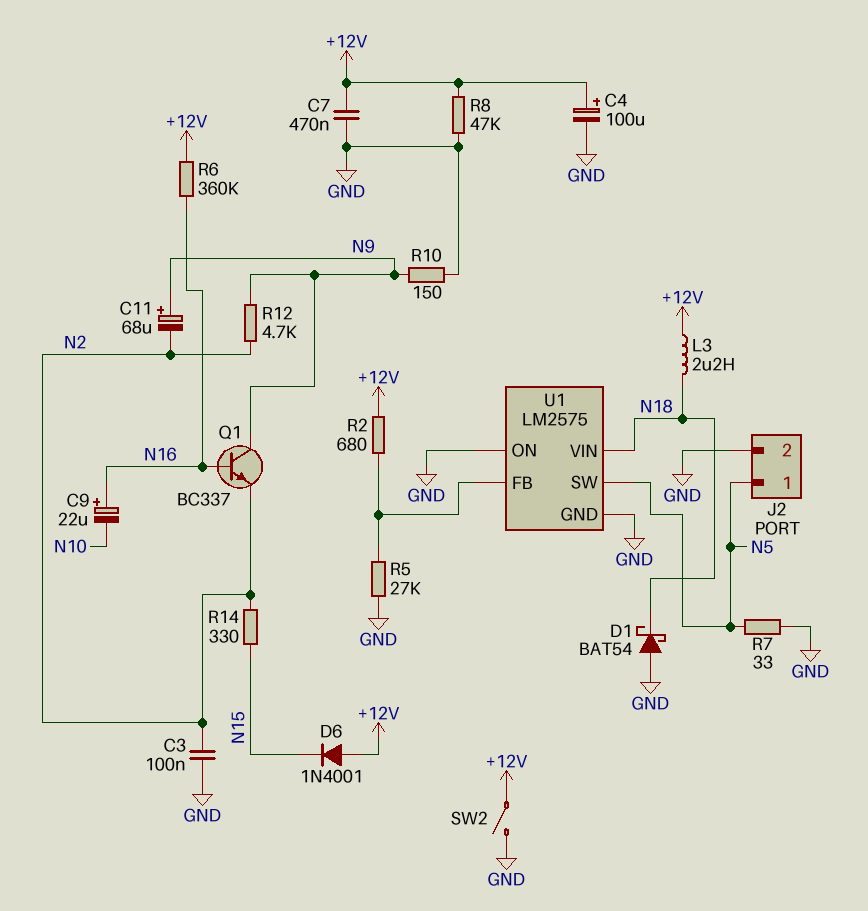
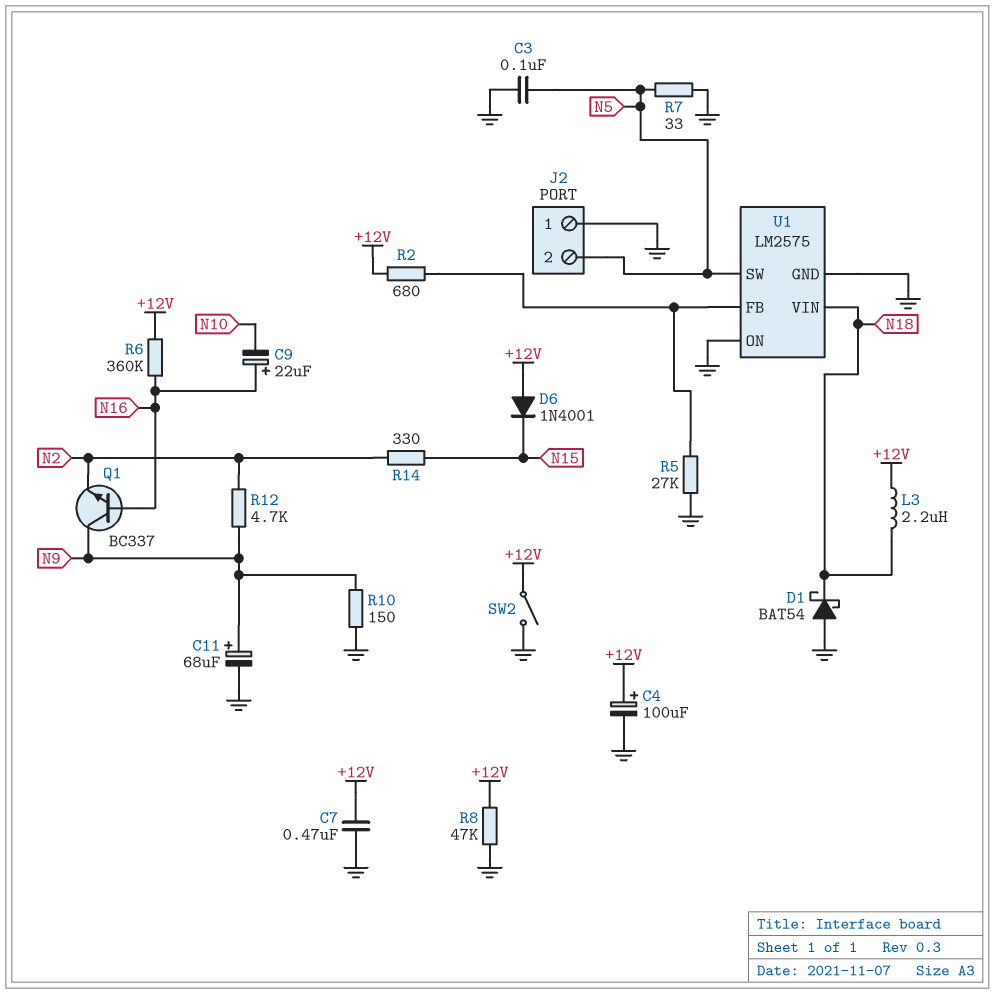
C3: 100nF (GND, N2) -> 100nF (GND, N5)
C11: 68uF (plus N9, minus N2) -> 68uF (plus N9, minus GND)
J2 pin 1: N5 -> GND
J2 pin 2: GND -> N5

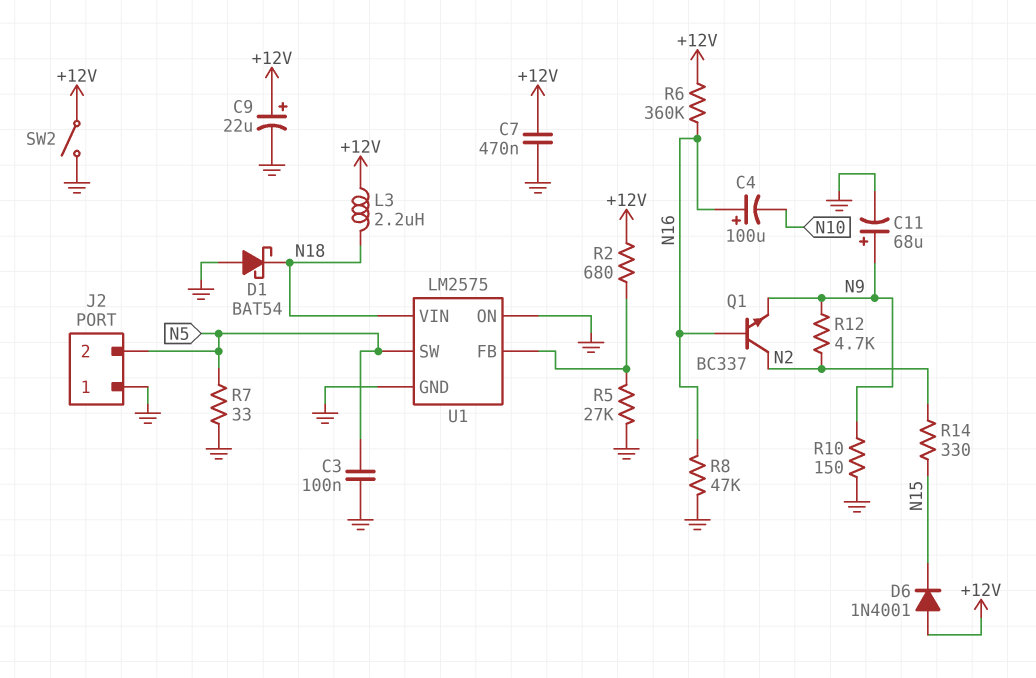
C4: 100uF (plus +12V, minus GND) -> 100uF (plus N16, minus N10)
C9: 22uF (plus N16, minus N10) -> 22uF (plus +12V, minus GND)
Q1: NPN BC337 (B N16, C N9, E N2) -> NPN BC337 (B N16, C N2, E N9)
R8: 47k (+12V, GND) -> 47k (GND, N16)

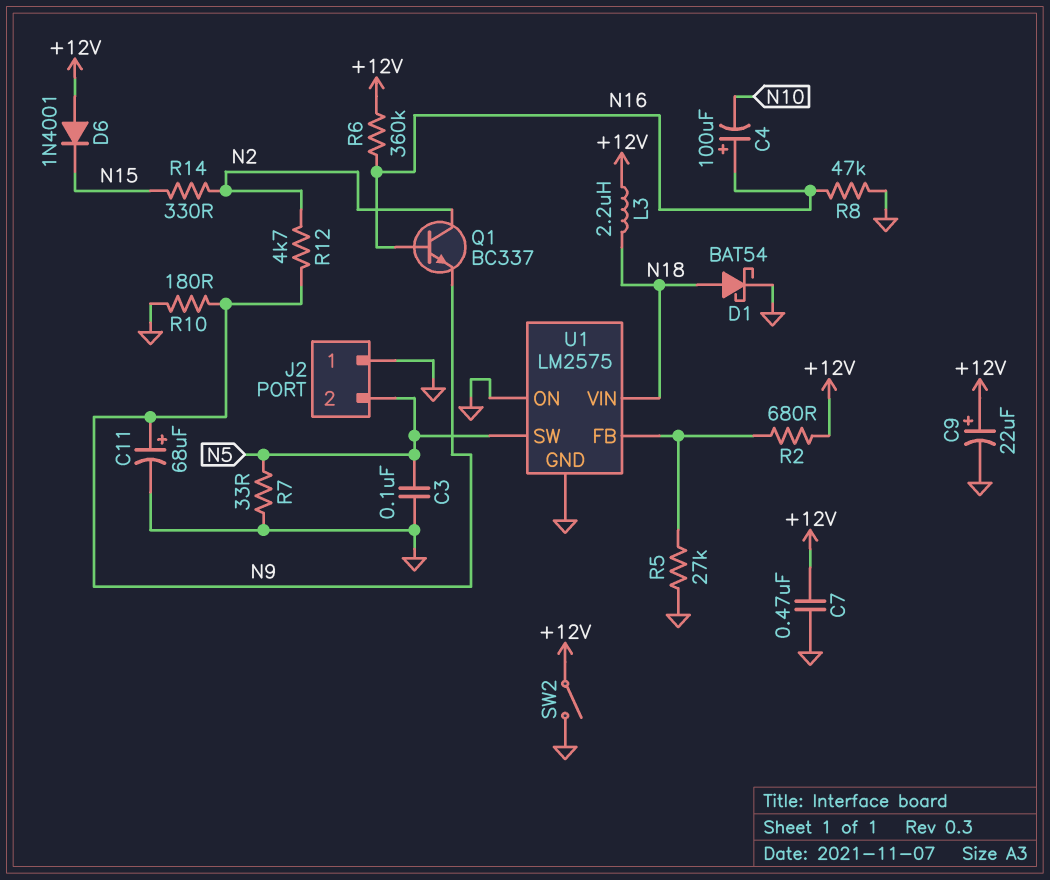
D1: schottky BAT54 (A GND, K N18) -> schottky BAT54 (A N18, K GND)
R10: 150 (GND, N9) -> 180 (GND, N9)

